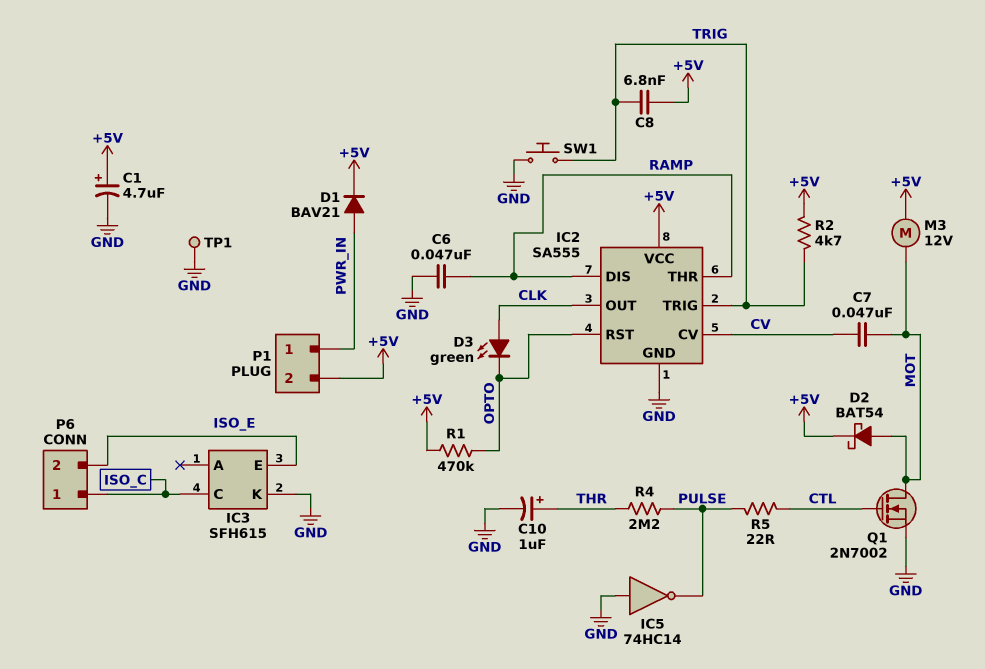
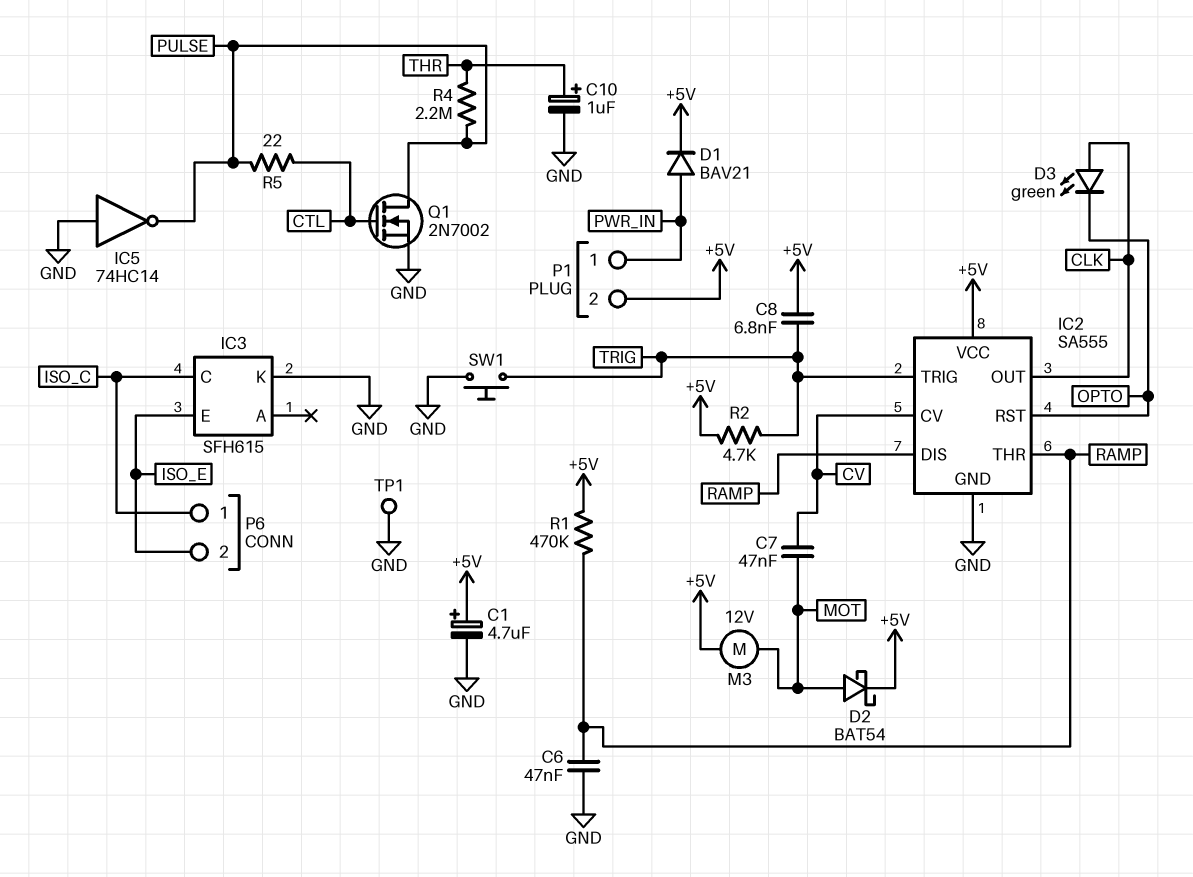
Q1: NMOS 2N7002 (G CTL, D MOT, S GND) -> NMOS 2N7002 (G CTL, D PULSE, S GND)
R1: 470k (+5V, OPTO) -> 470k (+5V, RAMP)

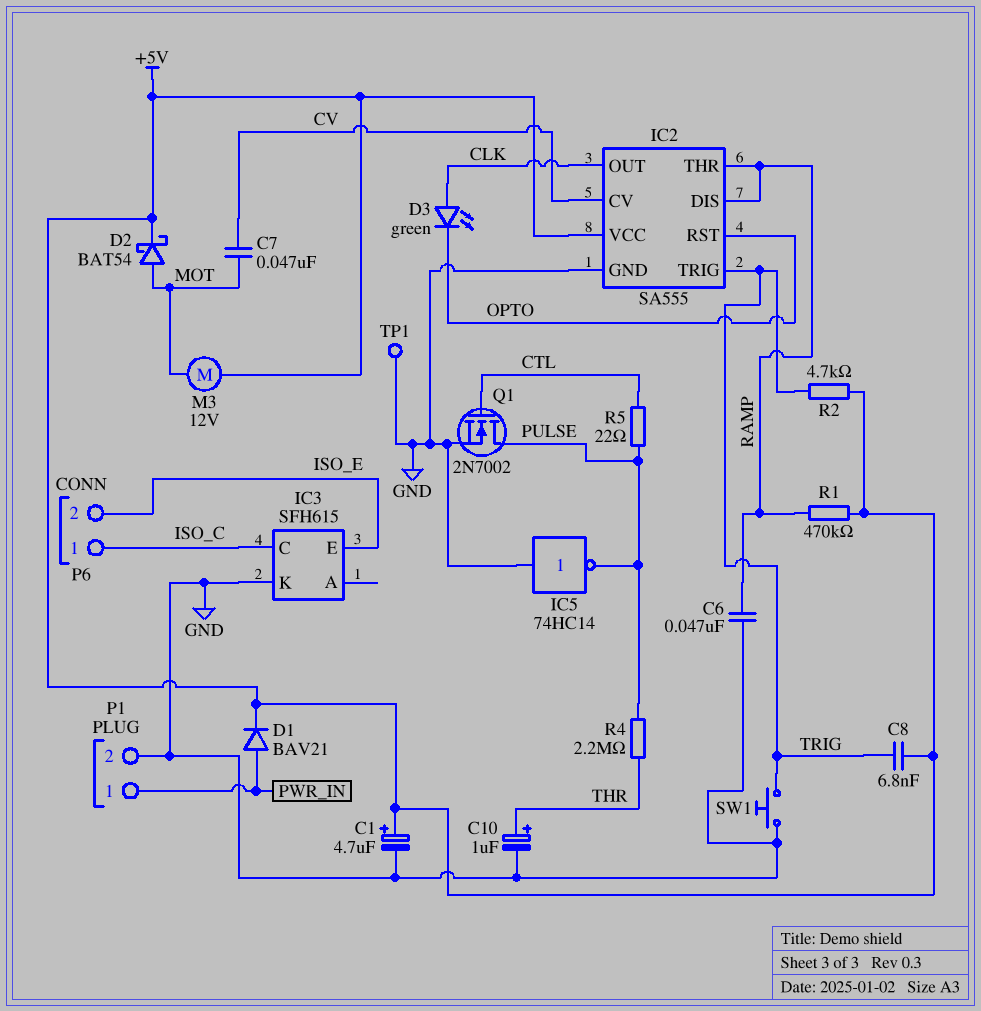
P1 pin 2: +5V -> GND

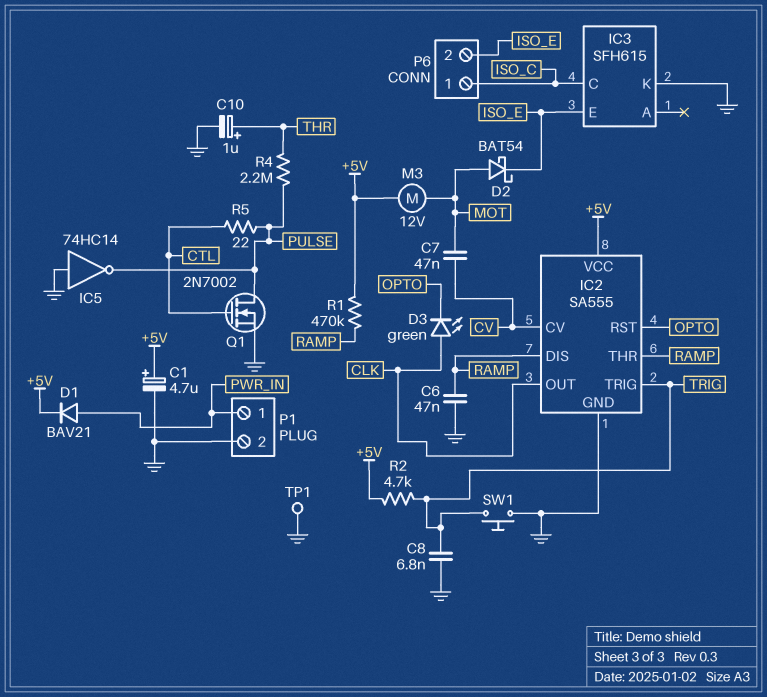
C8: 6.8nF (+5V, TRIG) -> 6.8nF (GND, TRIG)
D2: schottky BAT54 (A MOT, K +5V) -> schottky BAT54 (A MOT, K ISO_E)

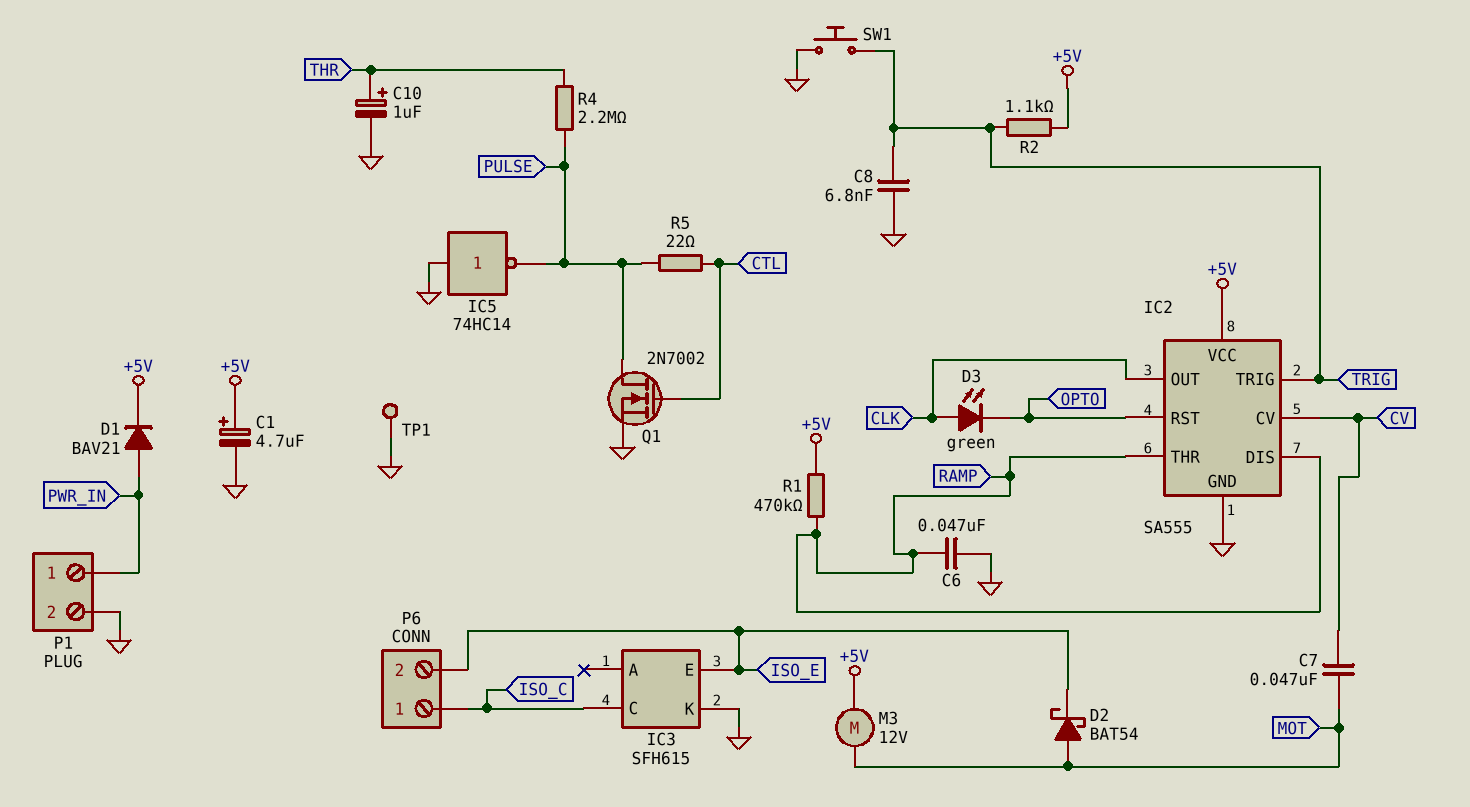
R2: 4.7k (+5V, TRIG) -> 1.1k (+5V, TRIG)

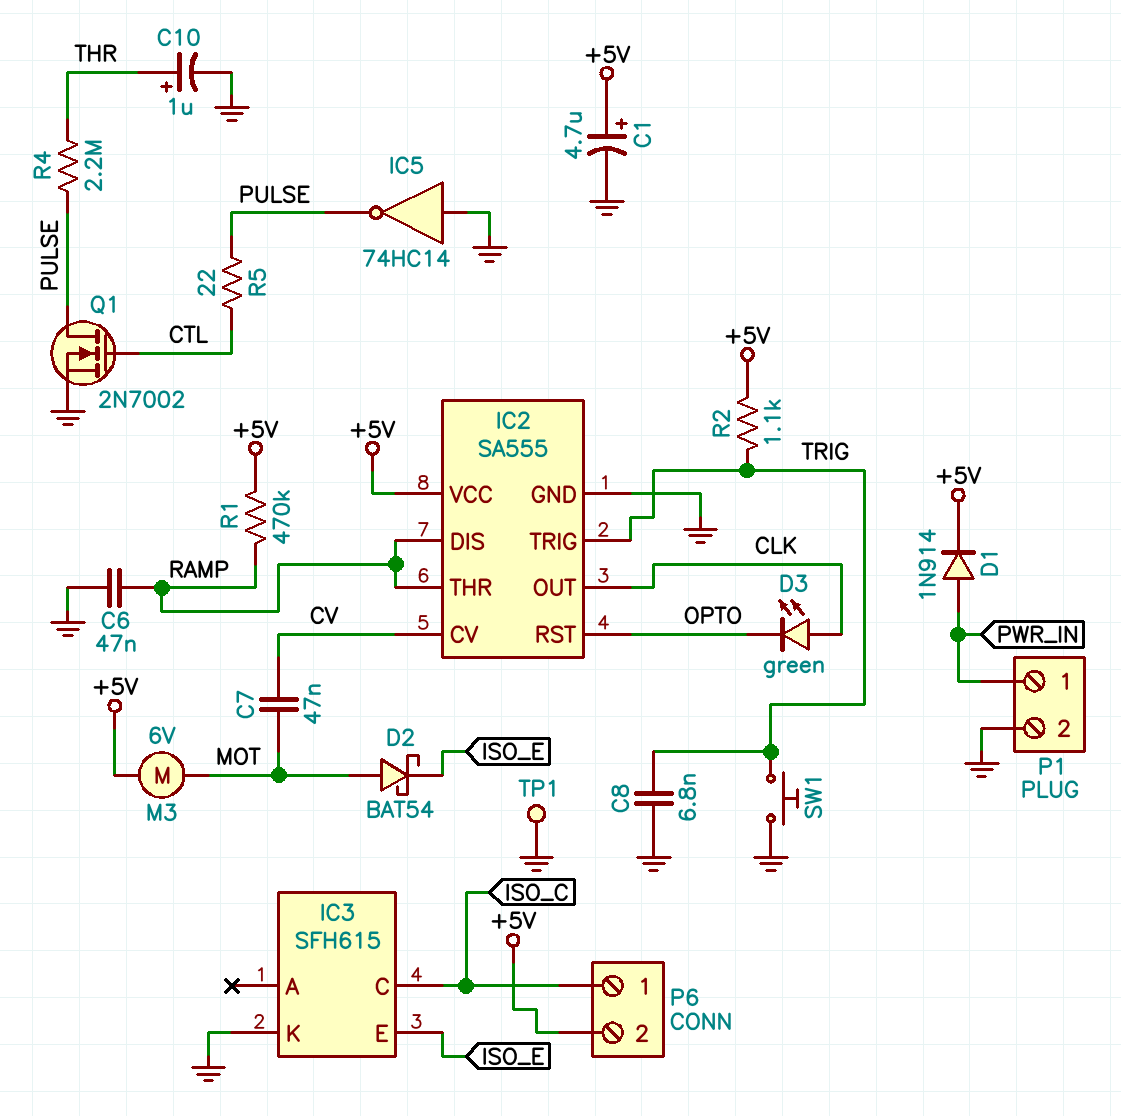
D1: diode BAV21 (A PWR_IN, K +5V) -> diode 1N914 (A PWR_IN, K +5V)
M3: motor 12V (+5V, MOT) -> motor 6V (+5V, MOT)
P6 pin 2: ISO_E -> +5V

